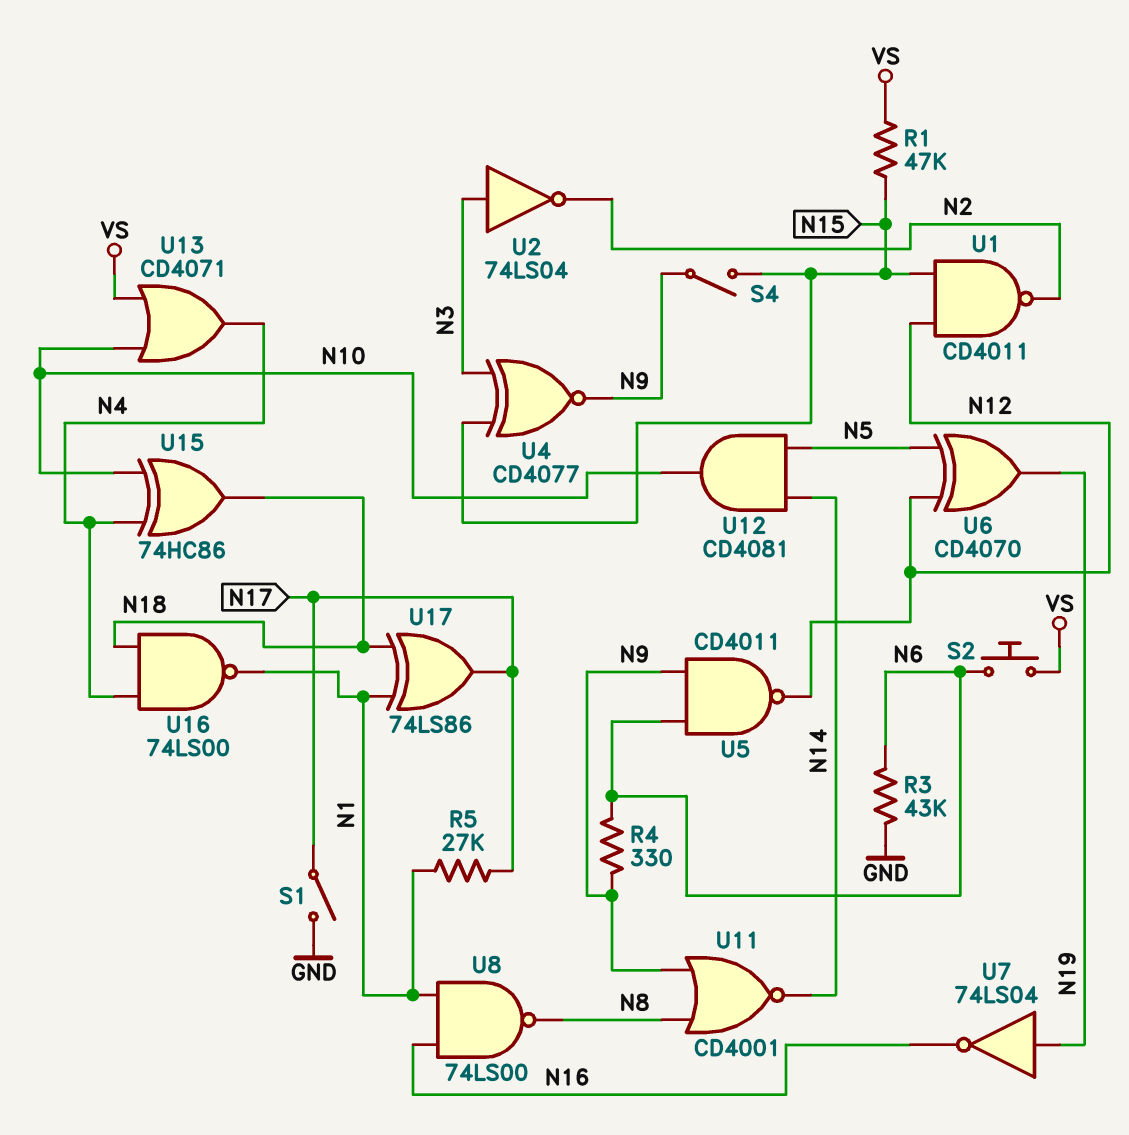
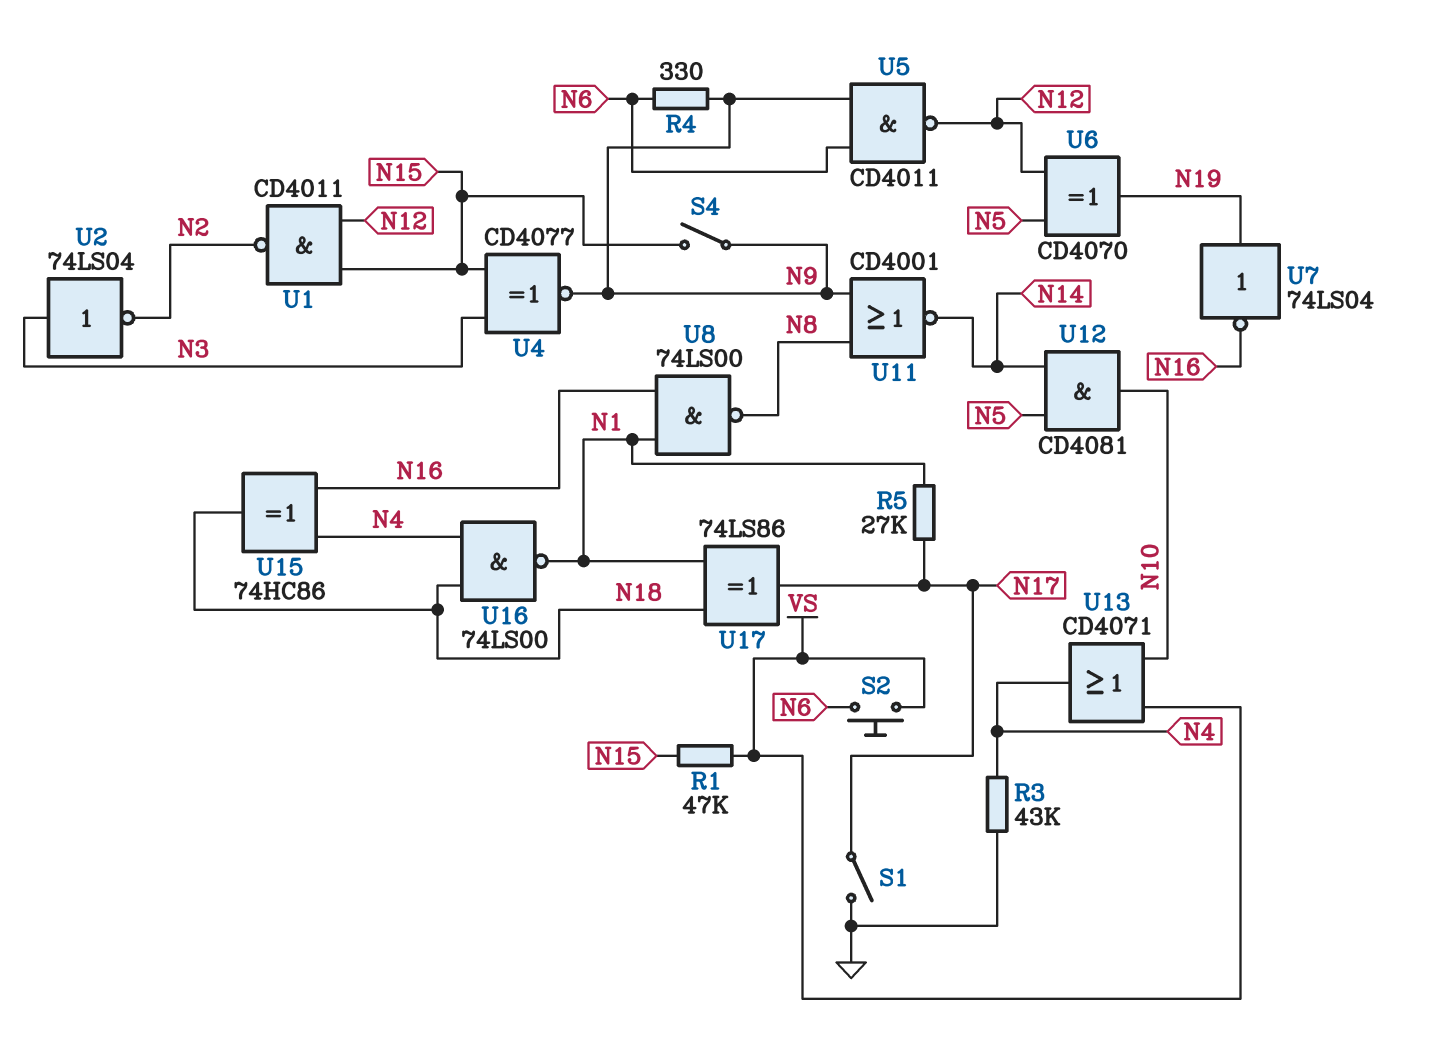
R3: 43k (GND, N6) -> 43k (GND, N4)
U15: XOR 74HC86 (in N4, in N10, out N18) -> XOR 74HC86 (in N4, in N16, out N18)

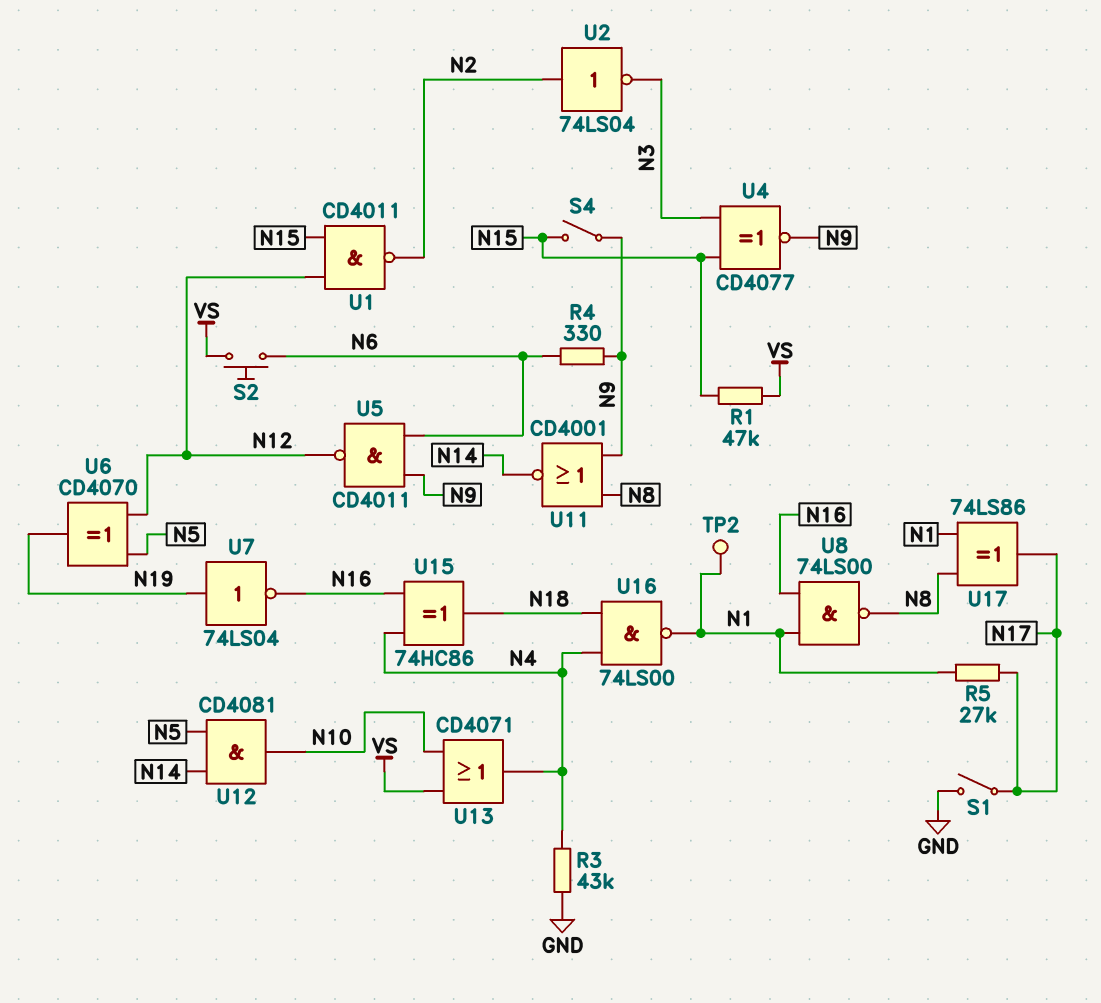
TP2: none -> test point (N1)
U2: NOT 74LS04 (in N3, out N2) -> NOT 74LS04 (in N2, out N3)
U17: XOR 74LS86 (in N1, in N18, out N17) -> XOR 74LS86 (in N1, in N8, out N17)

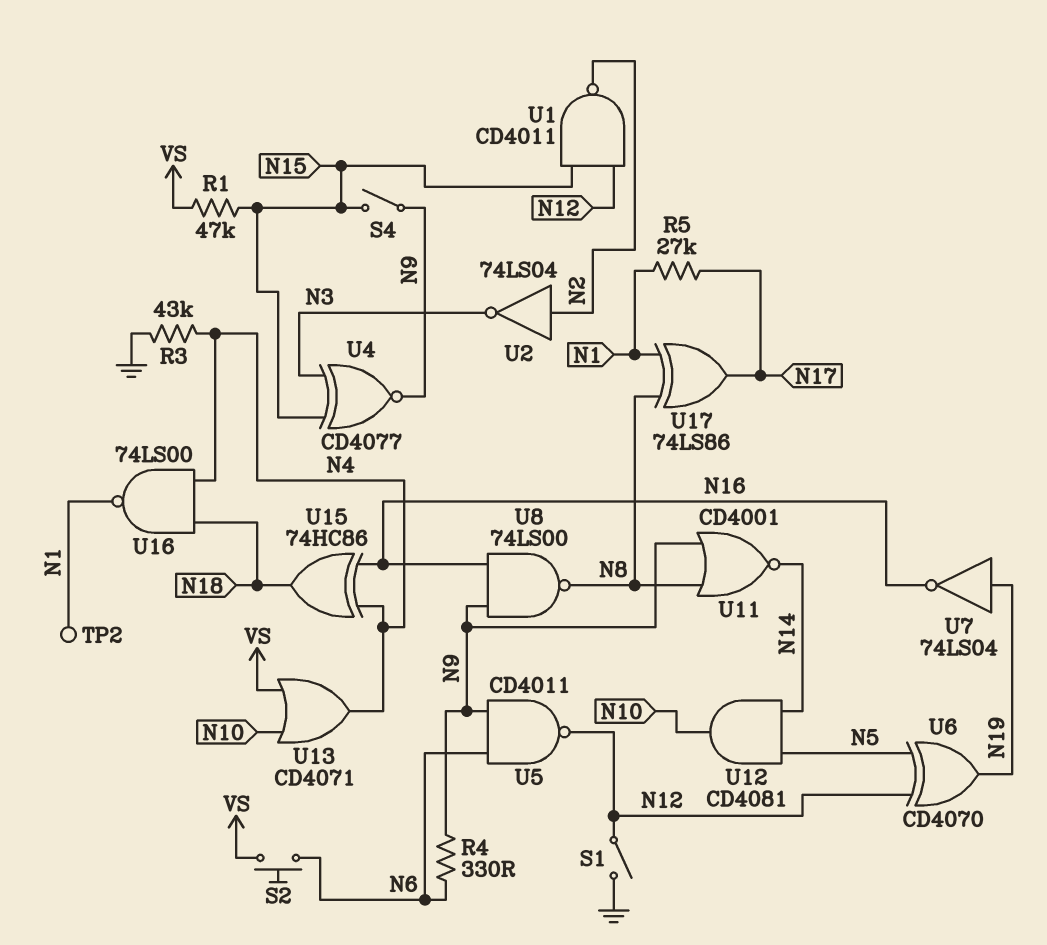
S1: switch (GND, N17) -> switch (GND, N12)
U8: NAND 74LS00 (in N1, in N16, out N8) -> NAND 74LS00 (in N9, in N16, out N8)

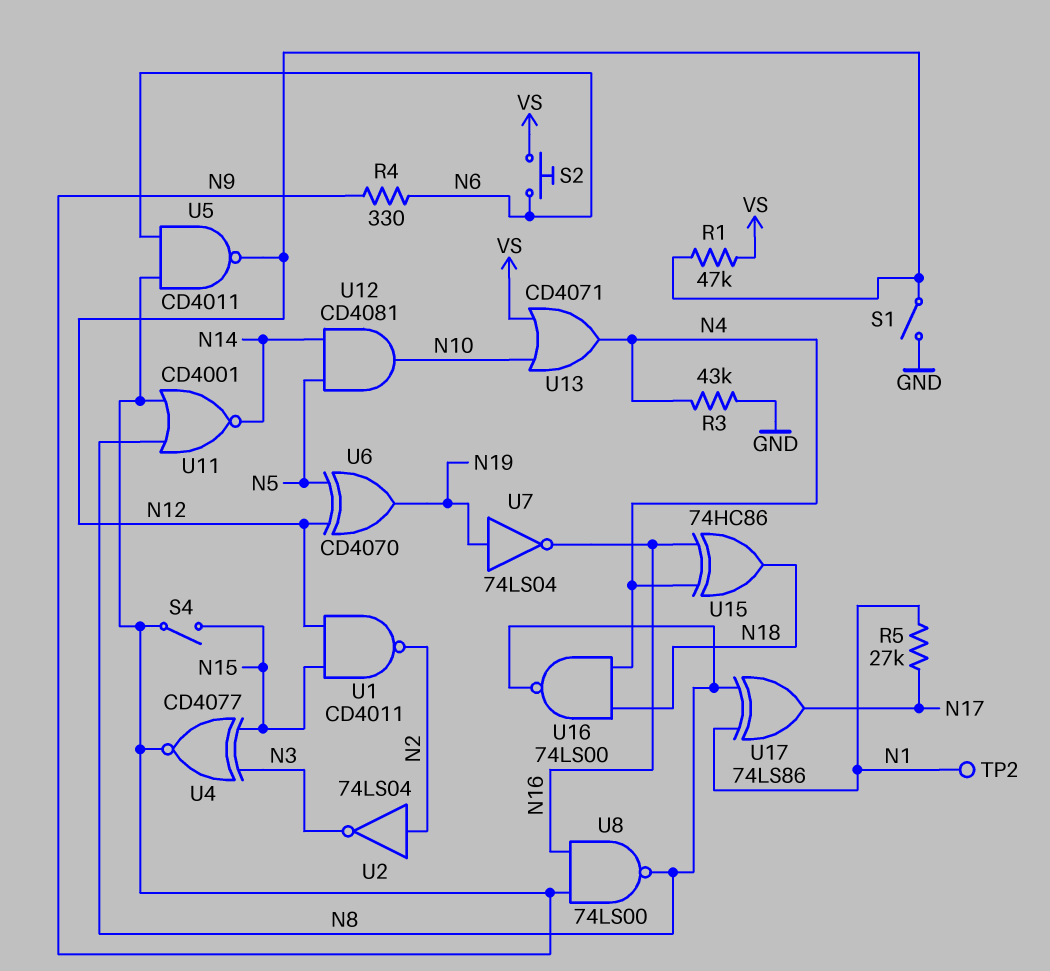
R1: 47k (N15, VS) -> 47k (N12, VS)
U16: NAND 74LS00 (in N4, in N18, out N1) -> NAND 74LS00 (in N4, in N18, out N8)

